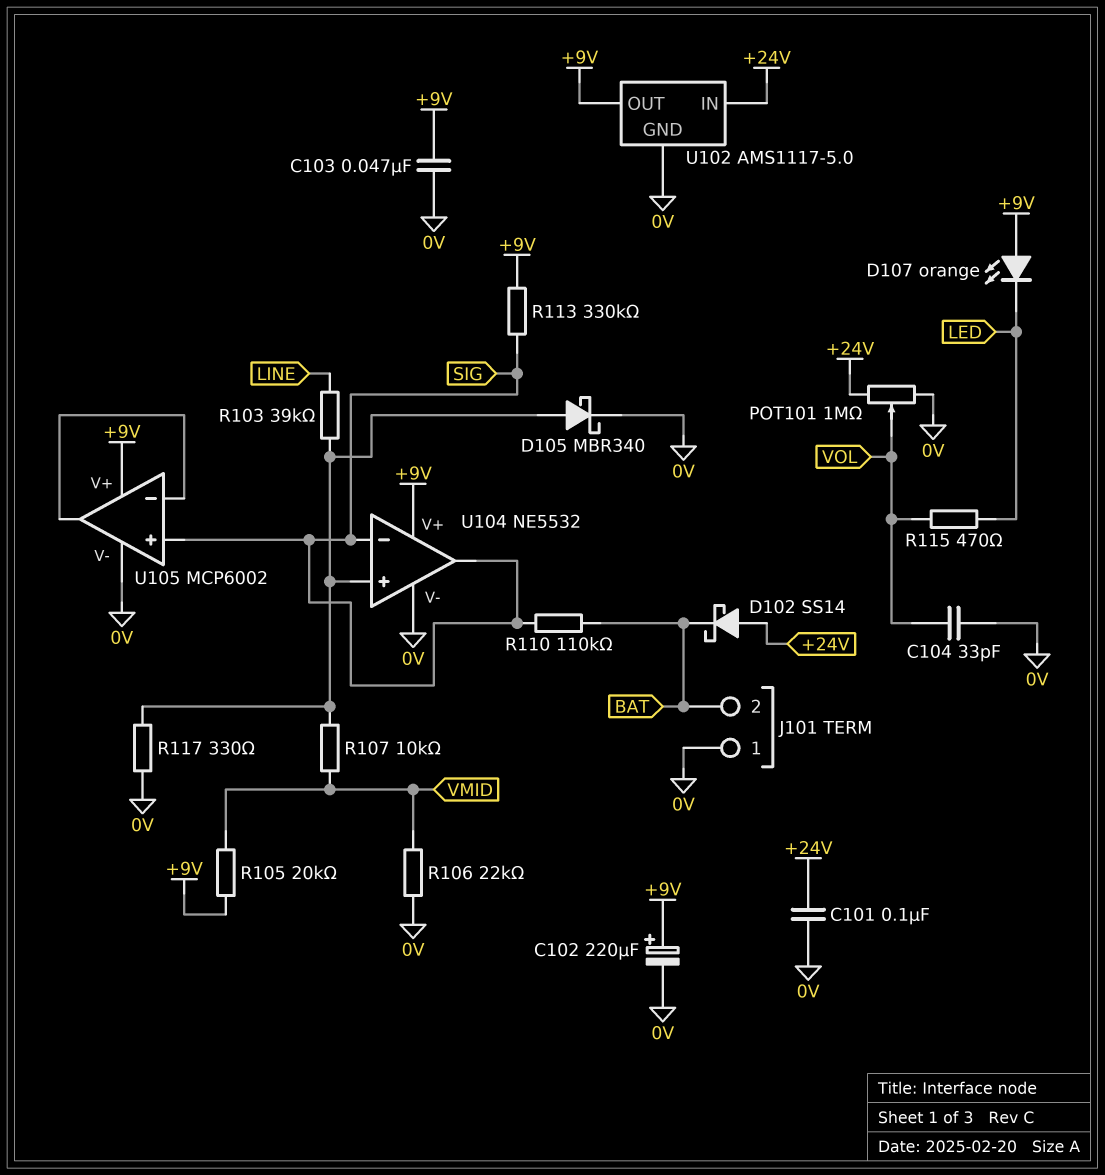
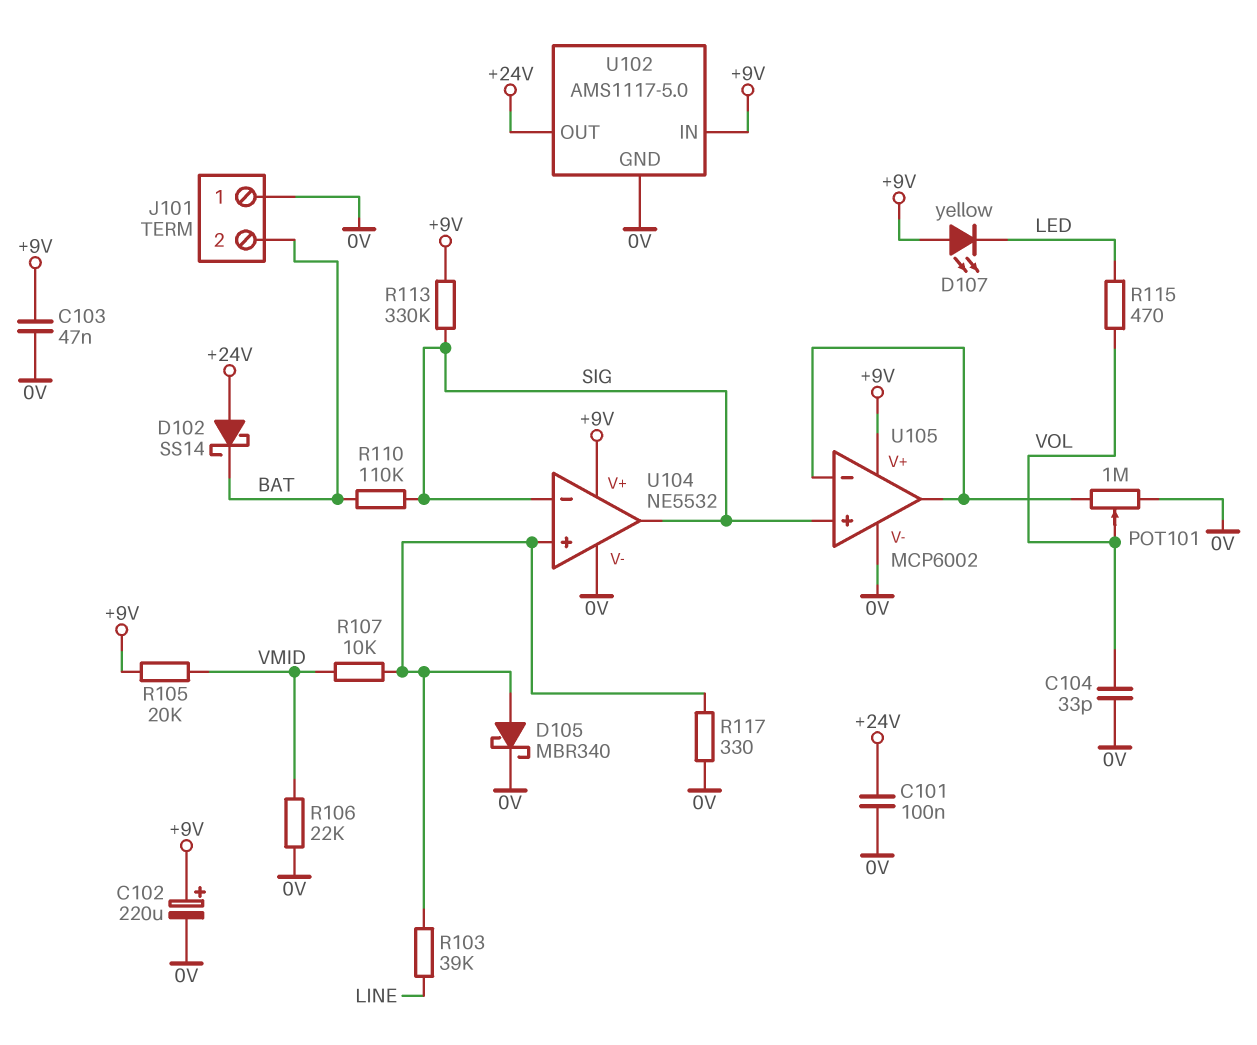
D107: LED orange (A +9V, K LED) -> LED yellow (A +9V, K LED)
POT101: 1M (+24V, 0V, wiper VOL) -> 1M (0V, U105/in-, wiper VOL)
U102 pin IN: +24V -> +9V
U102 pin OUT: +9V -> +24V

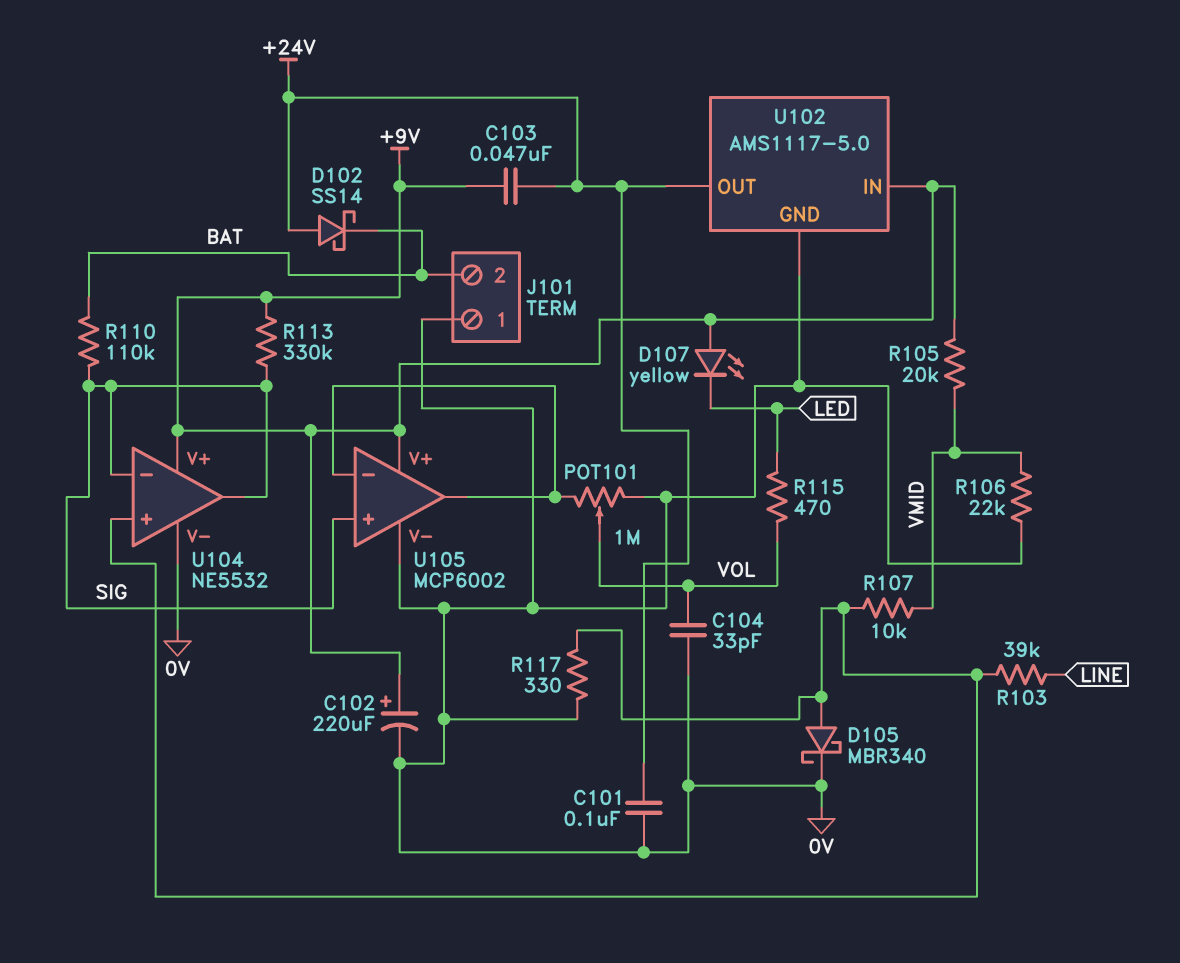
C103: 47nF (+9V, 0V) -> 47nF (+9V, +24V)

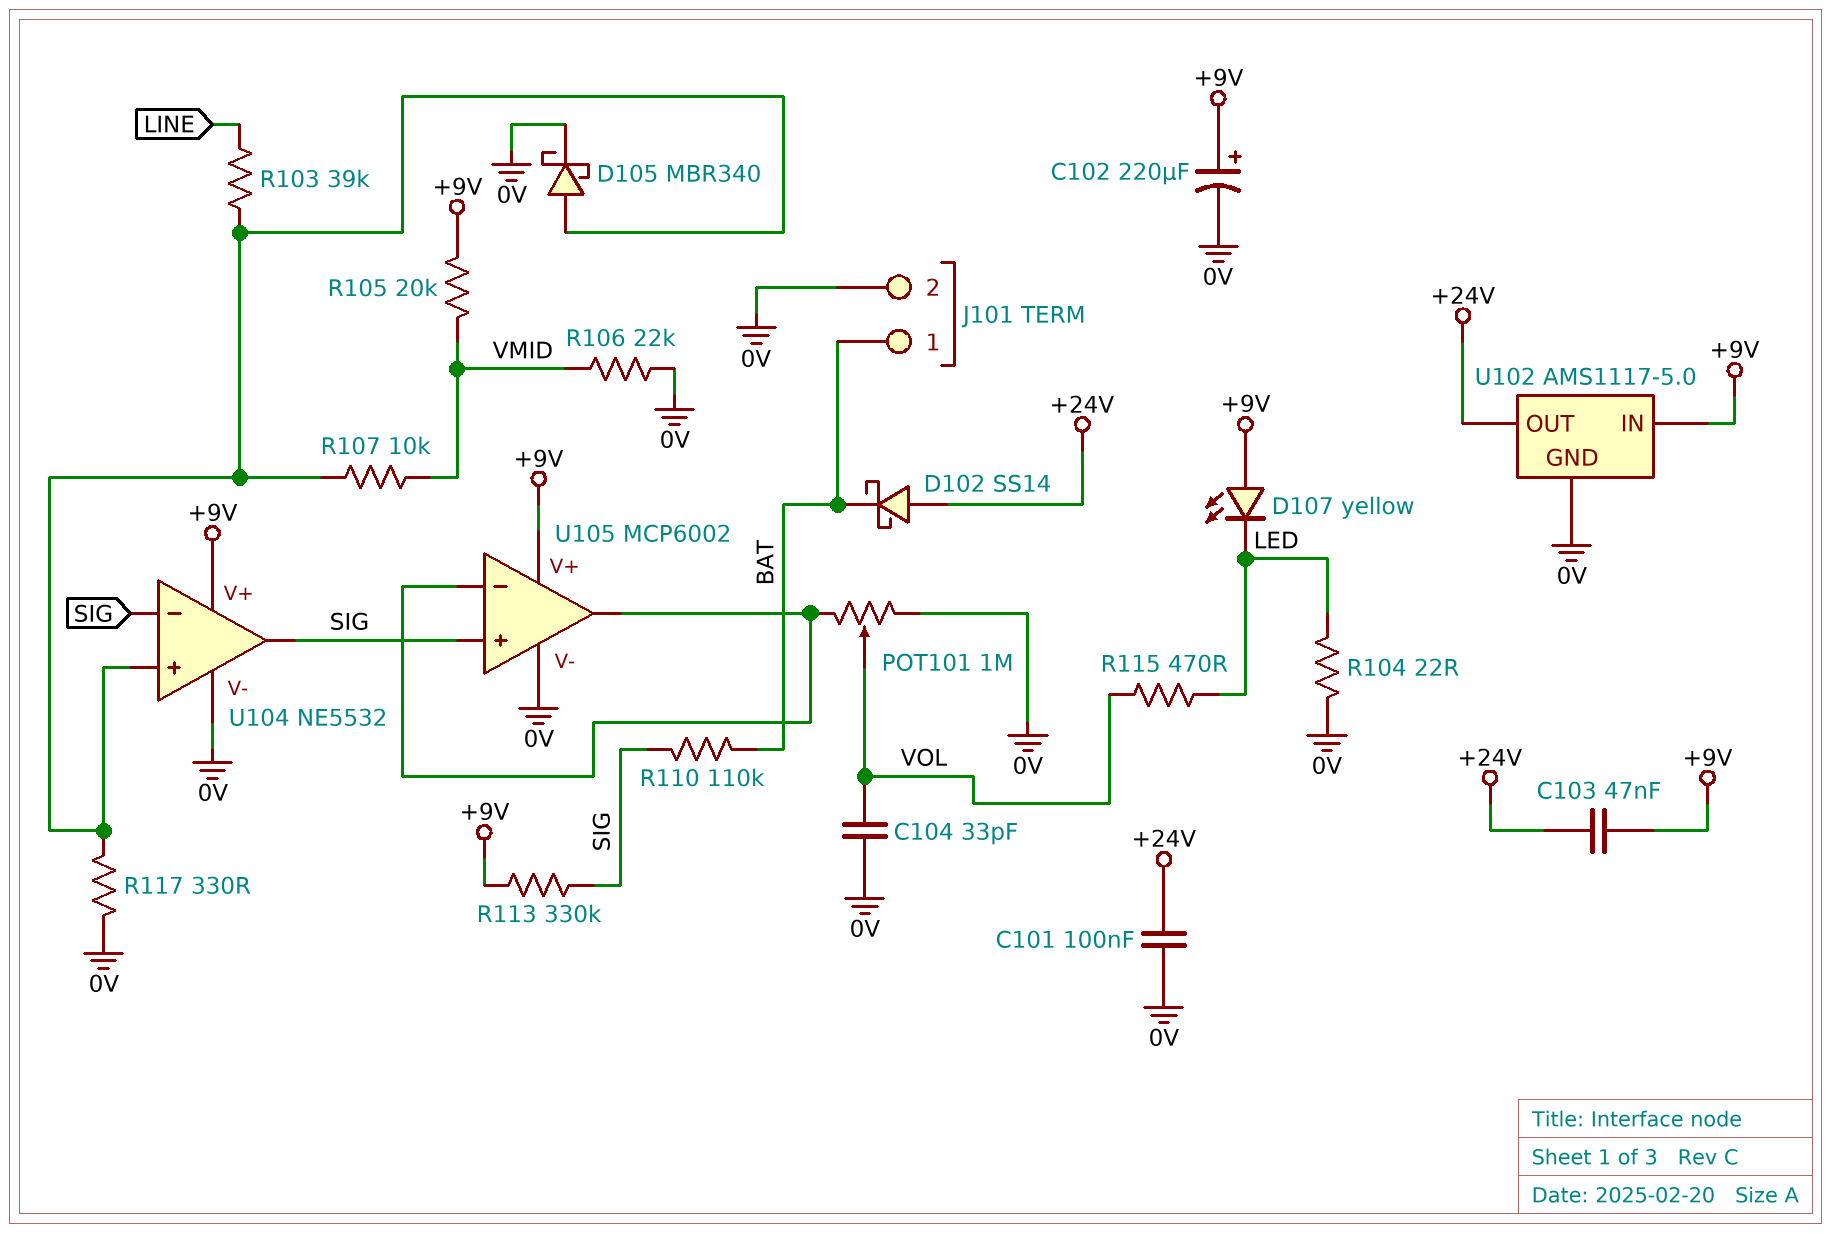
J101 pin 1: 0V -> BAT
J101 pin 2: BAT -> 0V
R104: none -> 22 (0V, LED)

